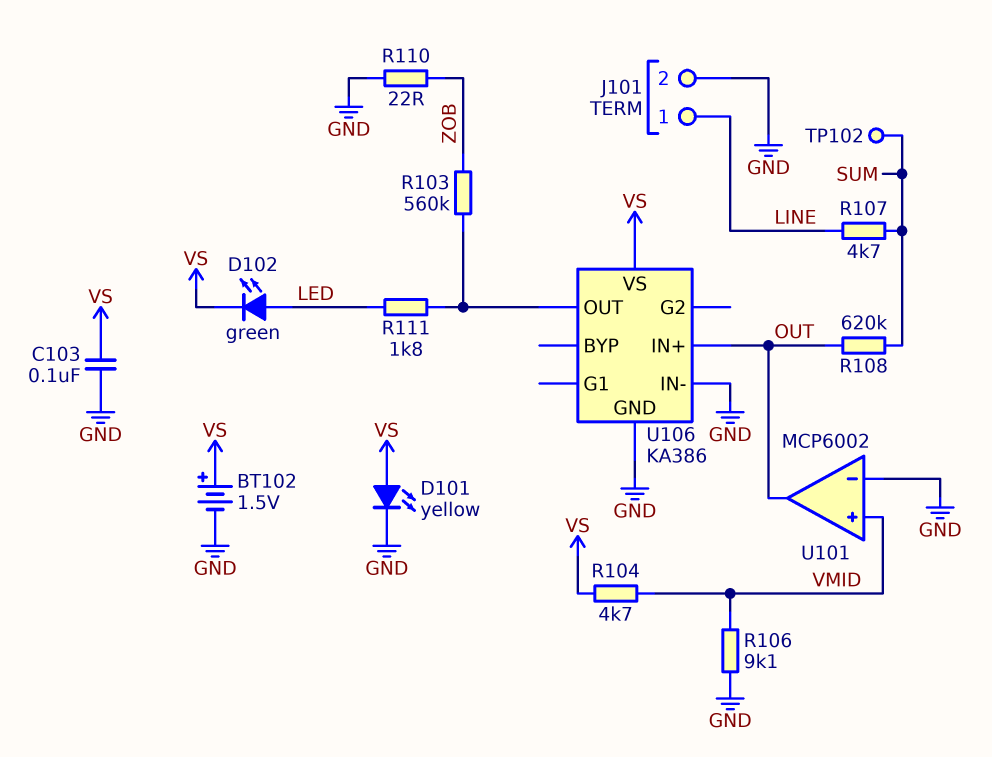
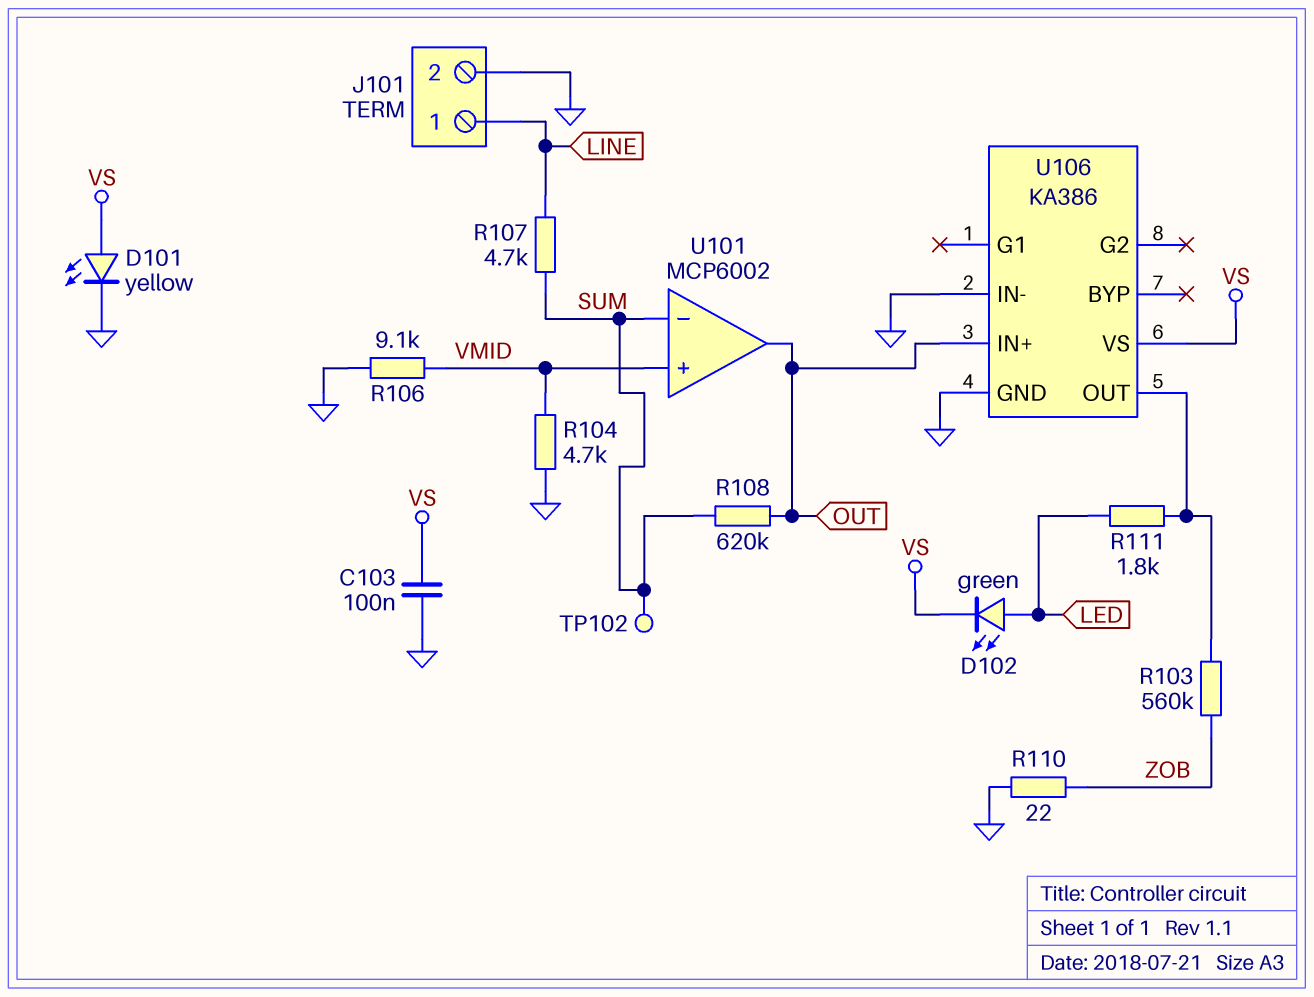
BT102: 1.5V (plus VS, minus GND) -> none
R104: 4.7k (VMID, VS) -> 4.7k (GND, VMID)
U101 pin in-: GND -> SUM

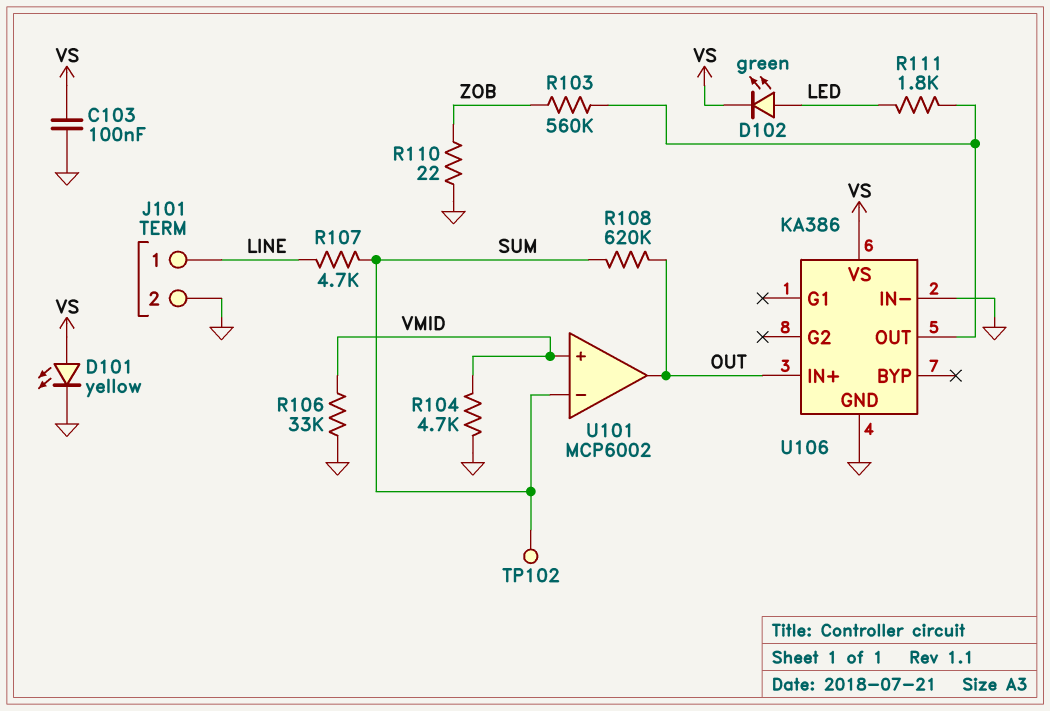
R106: 9.1k (GND, VMID) -> 33k (GND, VMID)

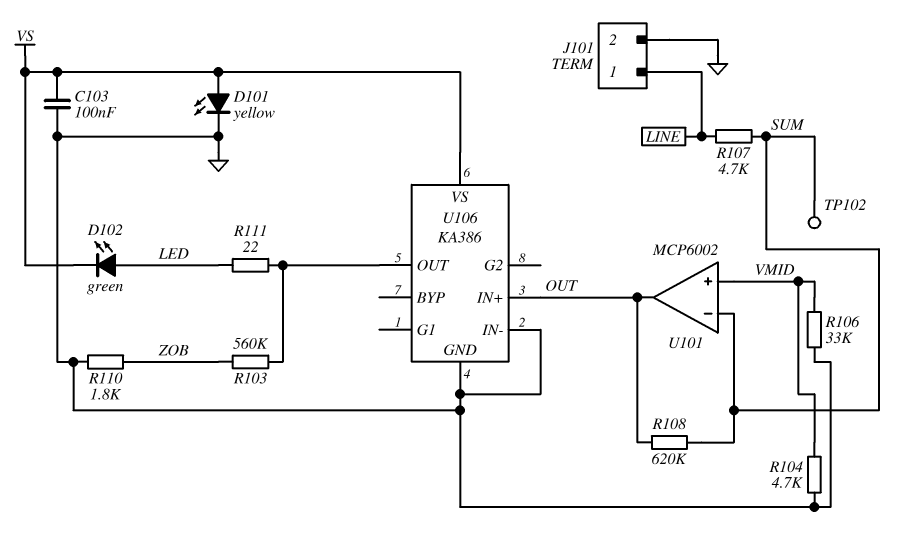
R110: 22 (GND, ZOB) -> 1.8k (GND, ZOB)
R111: 1.8k (LED, U106/OUT) -> 22 (LED, U106/OUT)

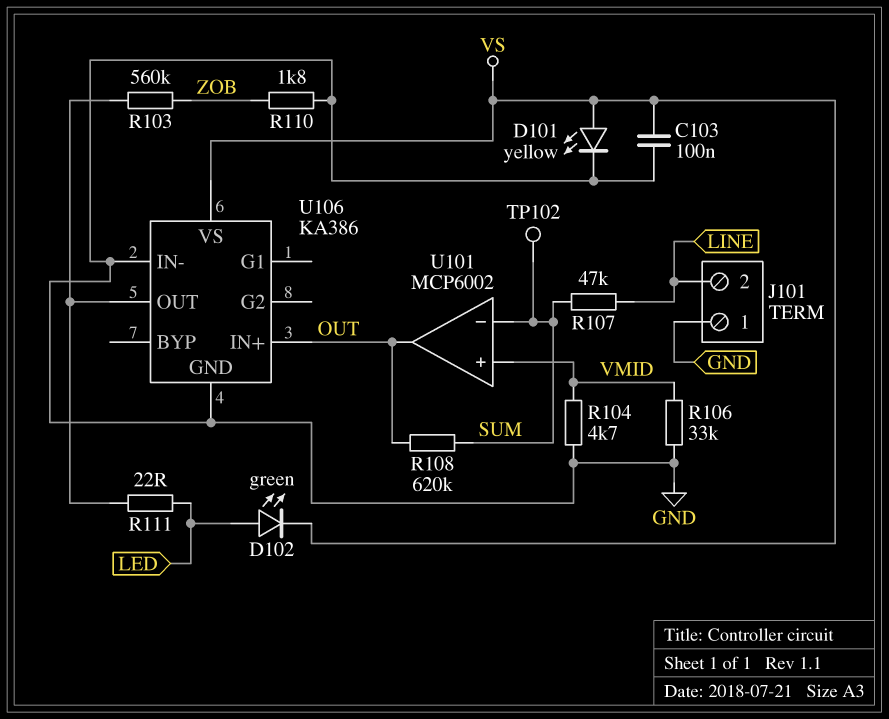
J101 pin 1: LINE -> GND
J101 pin 2: GND -> LINE
R107: 4.7k (LINE, SUM) -> 47k (LINE, SUM)

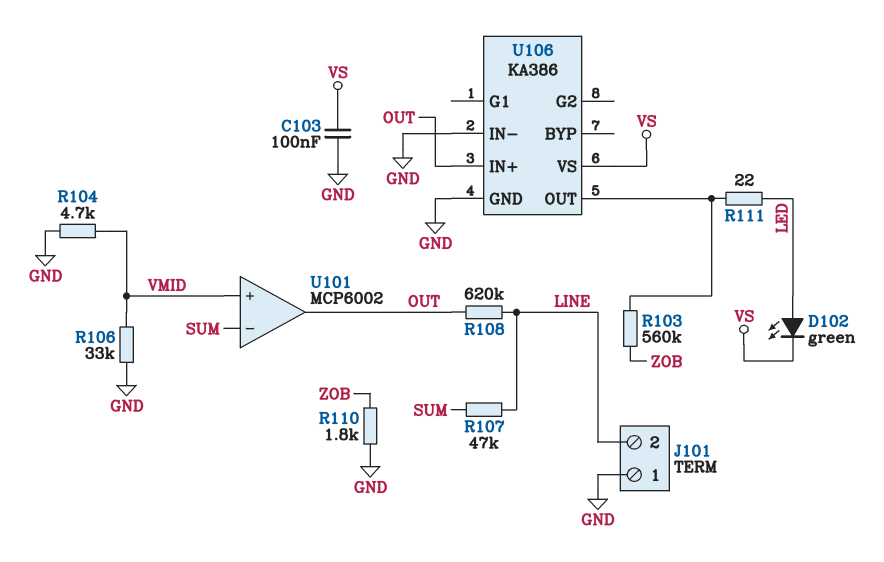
D101: LED yellow (A VS, K GND) -> none
R108: 620k (OUT, SUM) -> 620k (LINE, OUT)
TP102: test point (SUM) -> none

